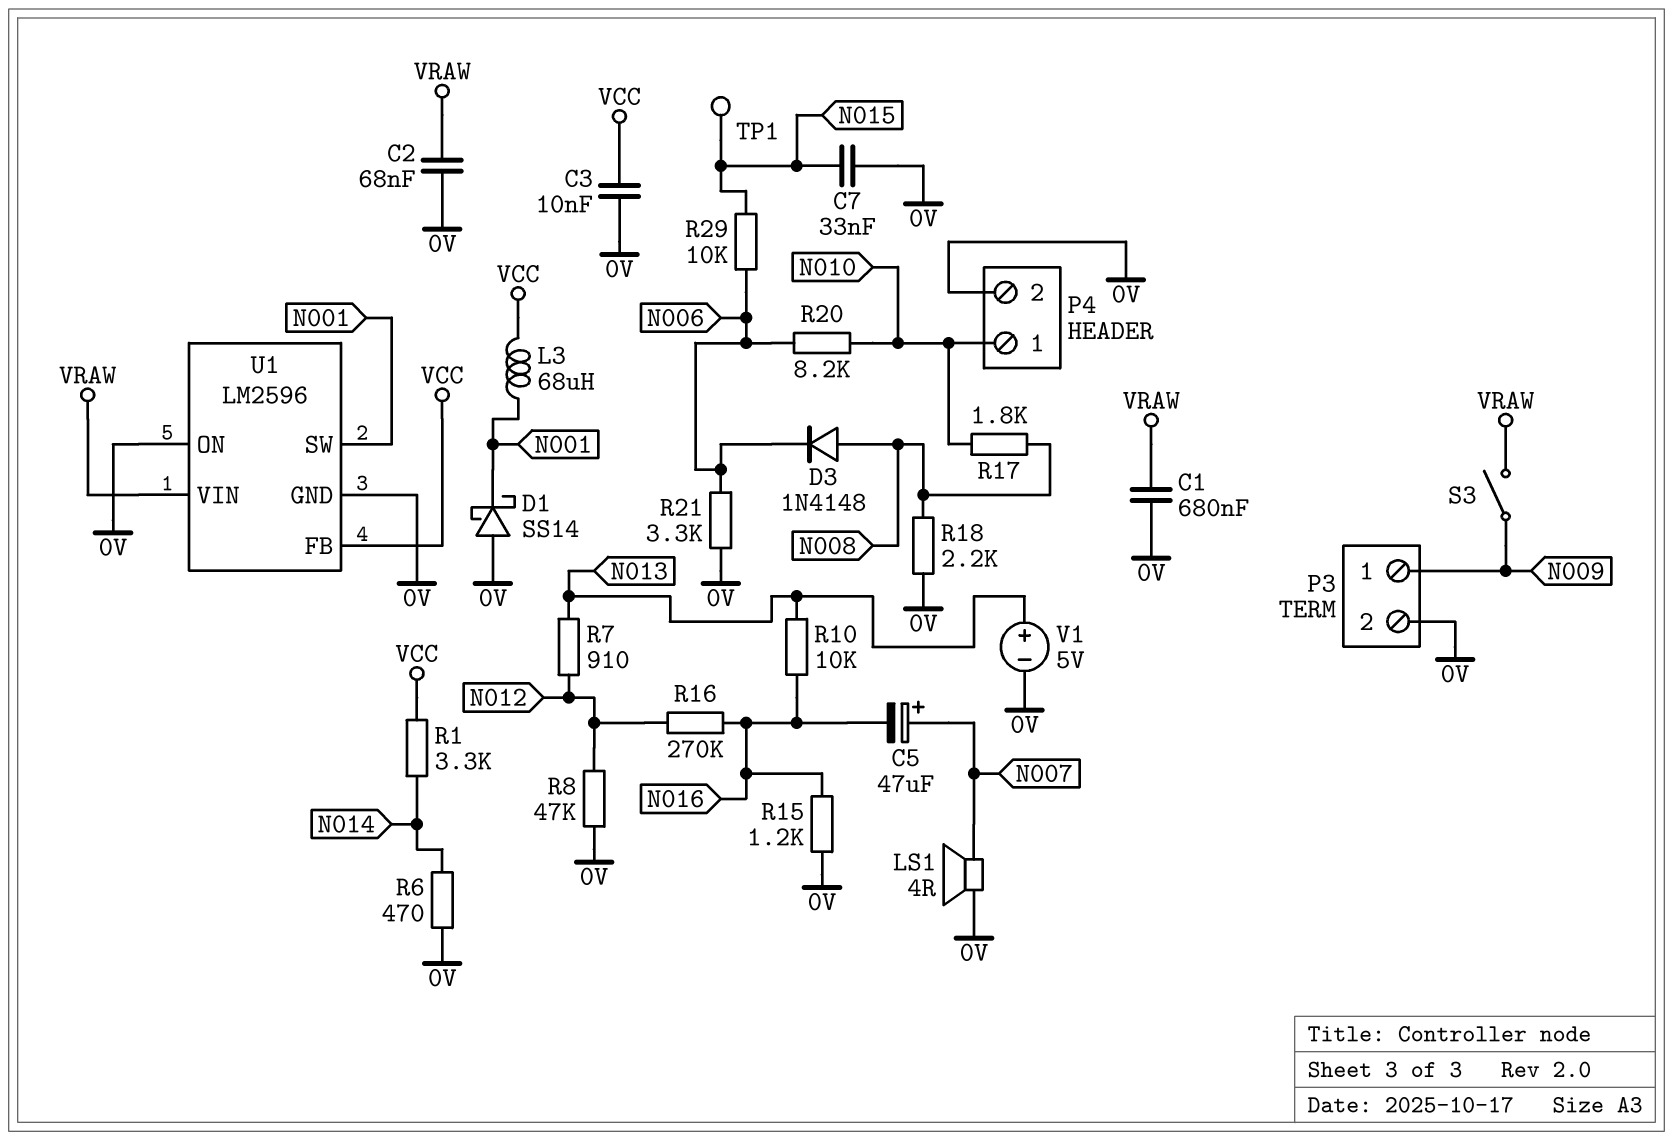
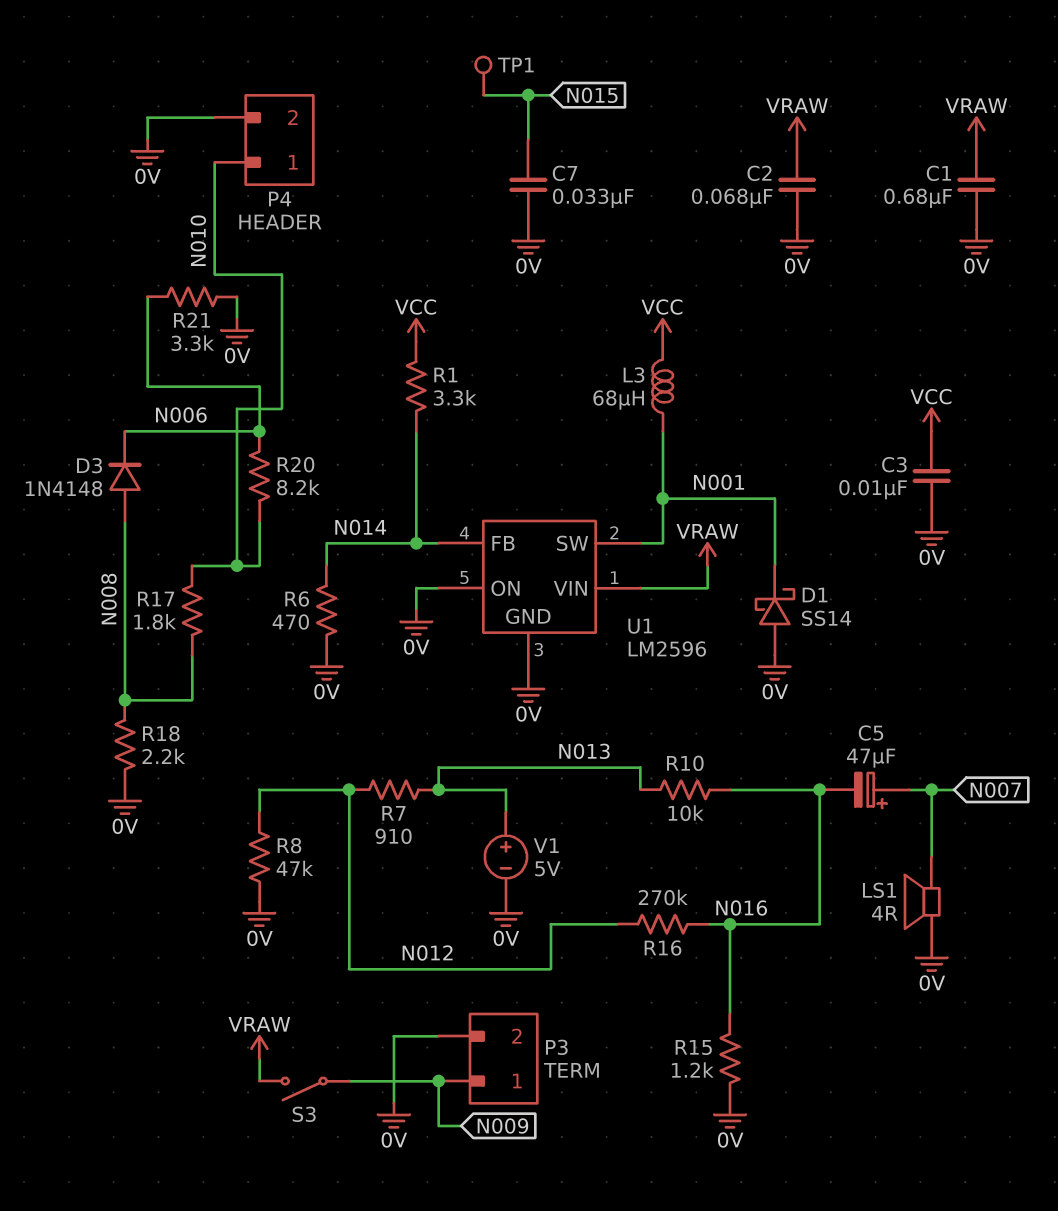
R29: 10k (N006, N015) -> none
U1 pin FB: VCC -> N014

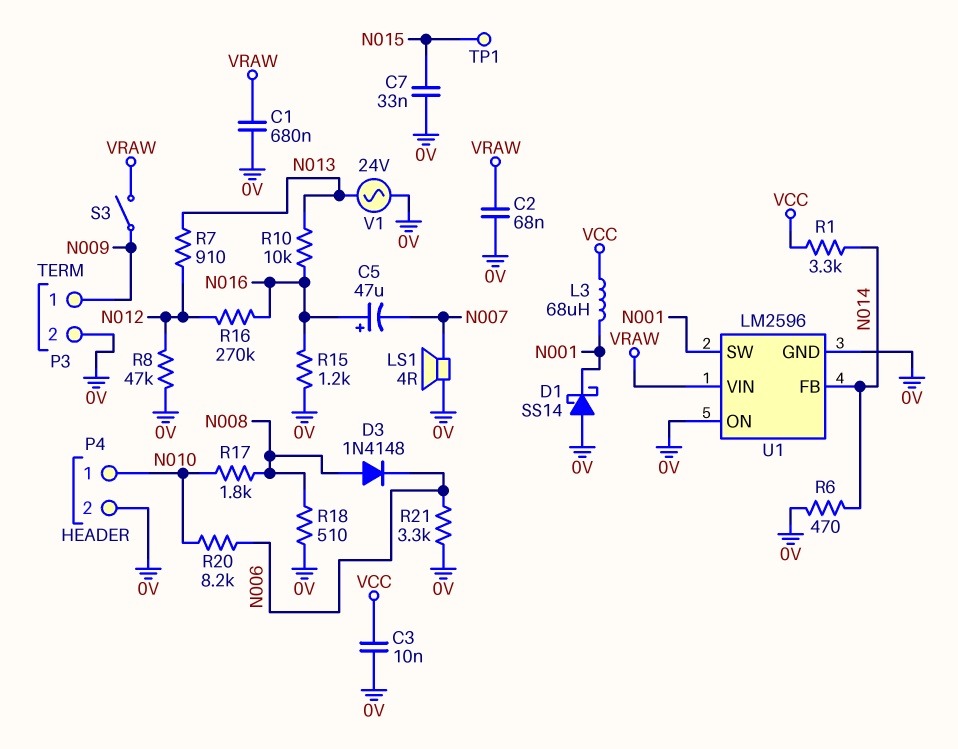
C5: 47uF (plus N007, minus N016) -> 47uF (plus N016, minus N007)
R18: 2.2k (0V, N008) -> 510 (0V, N008)
V1: 5V (plus N013, minus 0V) -> AC 24V (0V, N013)

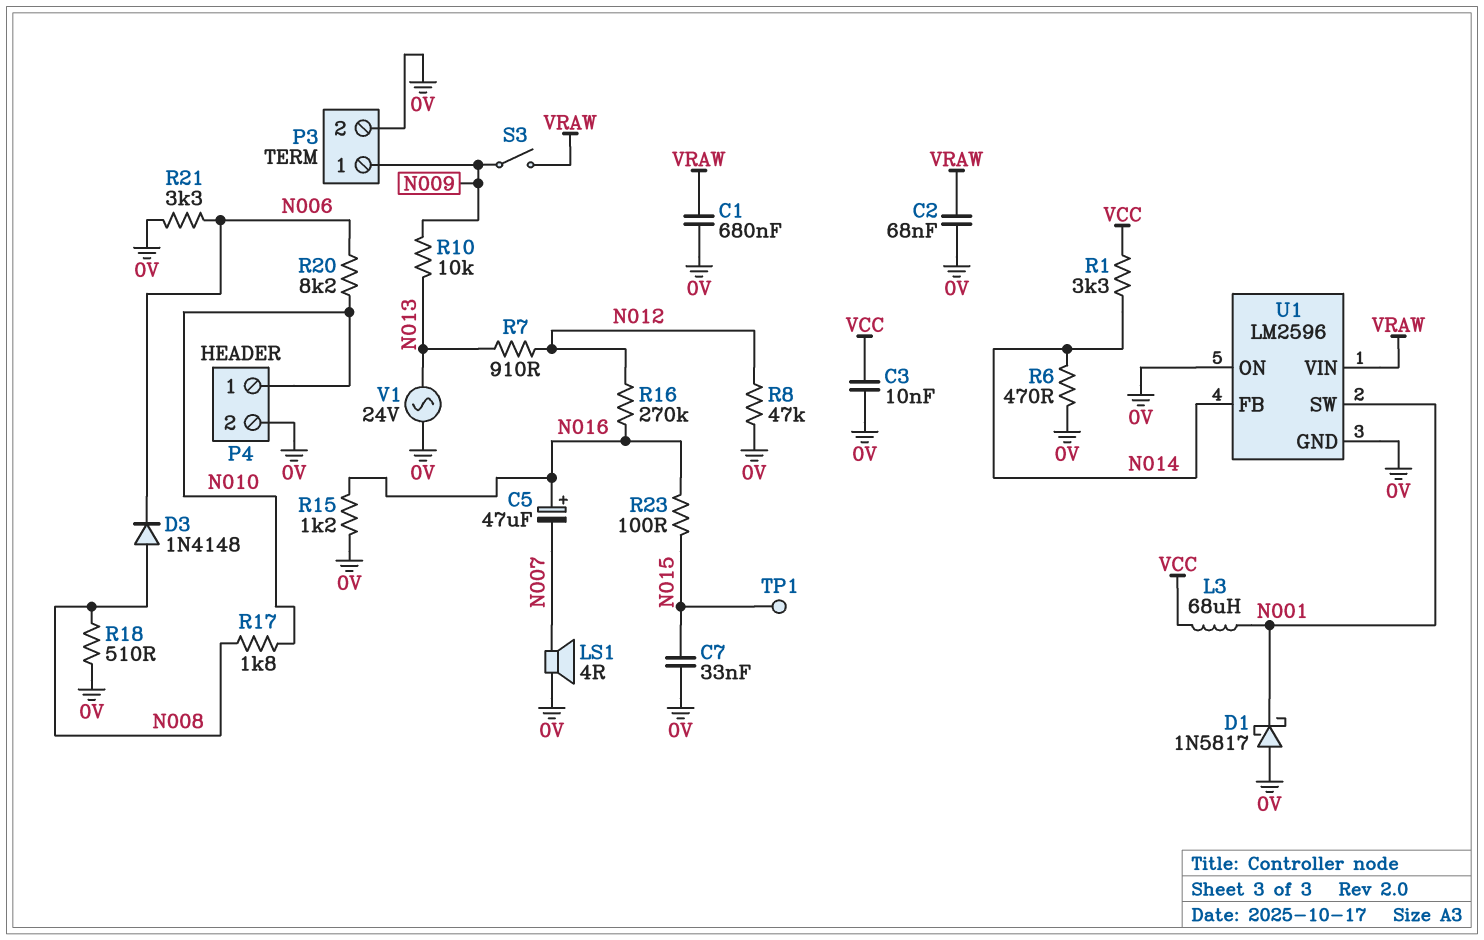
D1: schottky SS14 (A 0V, K N001) -> schottky 1N5817 (A 0V, K N001)
R10: 10k (N013, N016) -> 10k (N009, N013)
R23: none -> 100 (N015, N016)

